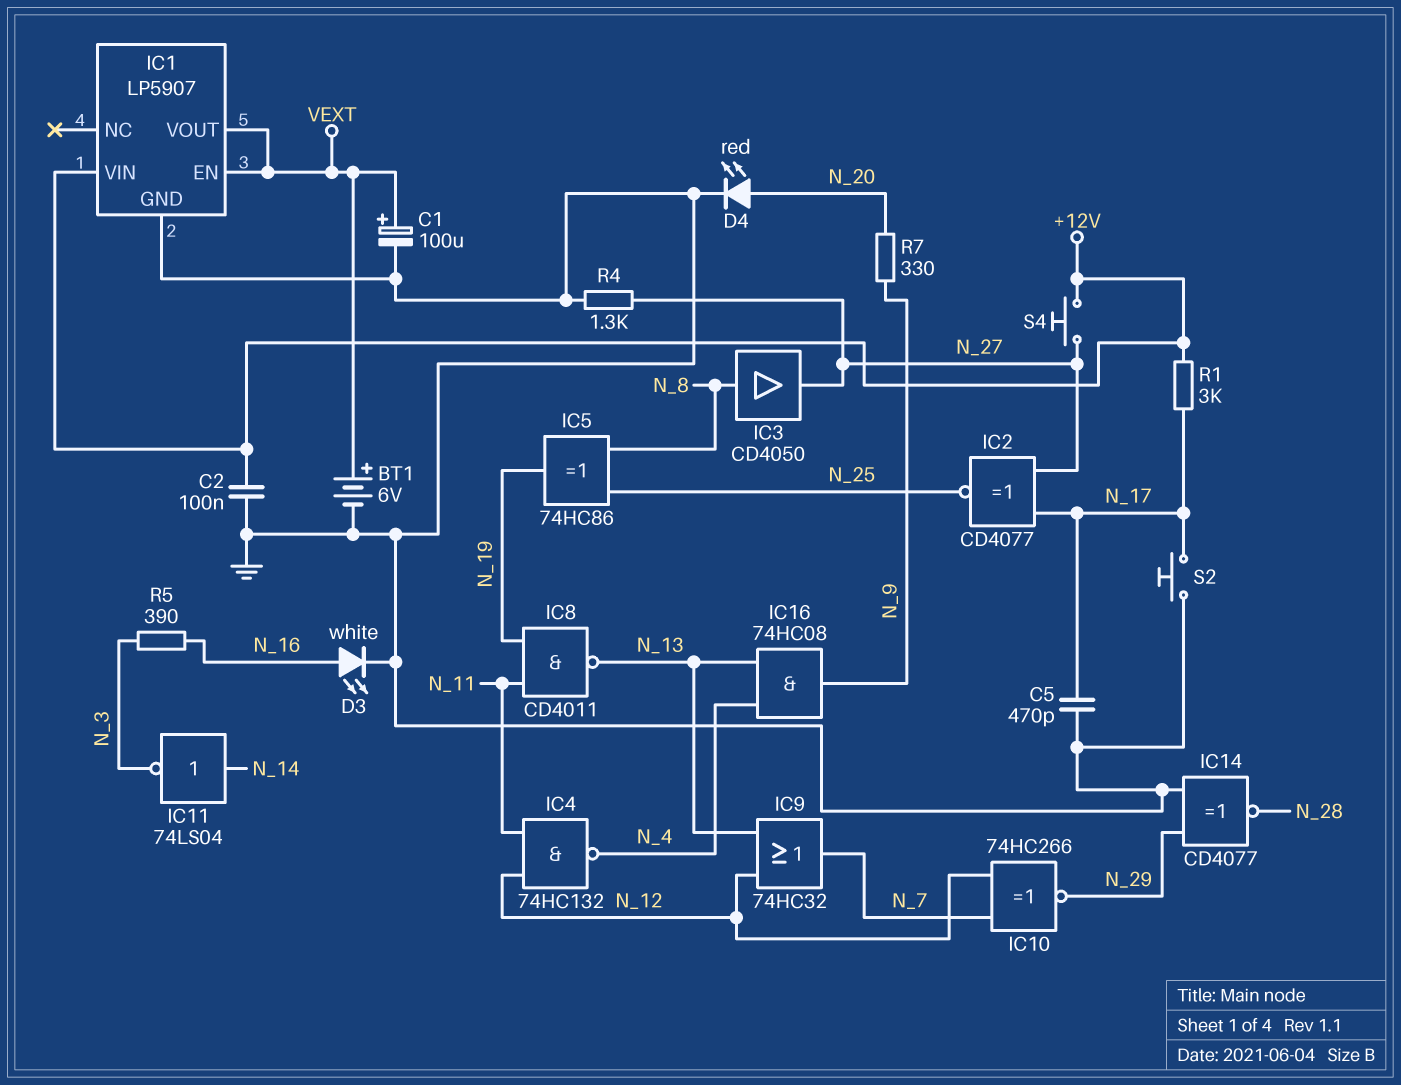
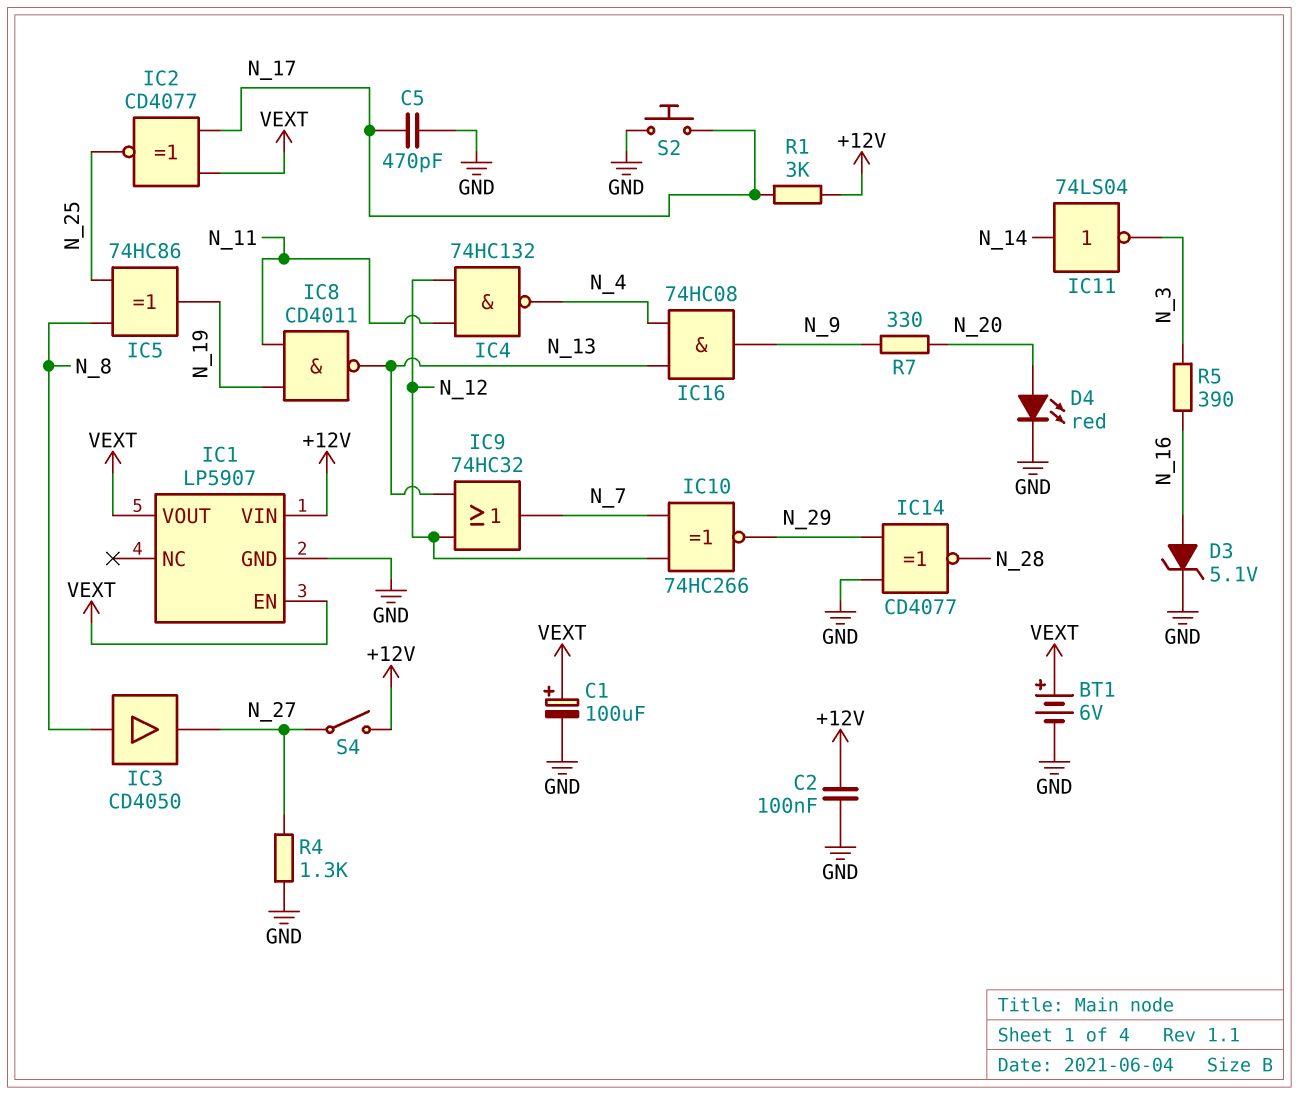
D3: LED white (A N_16, K GND) -> zener 5.1V (A N_16, K GND)
IC2: XNOR CD4077 (in N_17, in N_27, out N_25) -> XNOR CD4077 (in N_17, in VEXT, out N_25)
S4: button (+12V, N_27) -> switch (+12V, N_27)

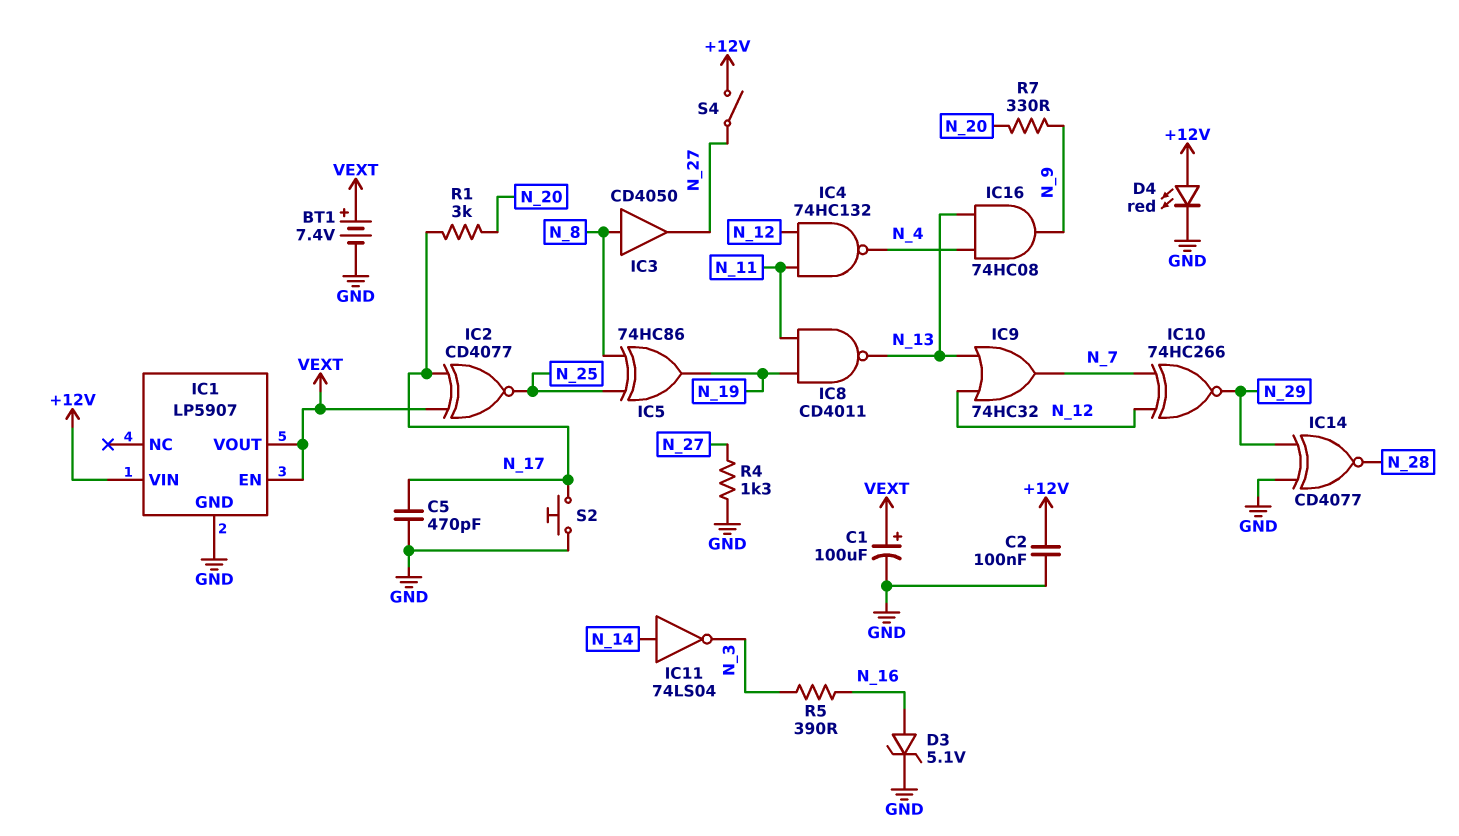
BT1: 6V (plus VEXT, minus GND) -> 7.4V (plus VEXT, minus GND)
D4: LED red (A N_20, K GND) -> LED red (A +12V, K GND)
R1: 3k (+12V, N_17) -> 3k (N_17, N_20)

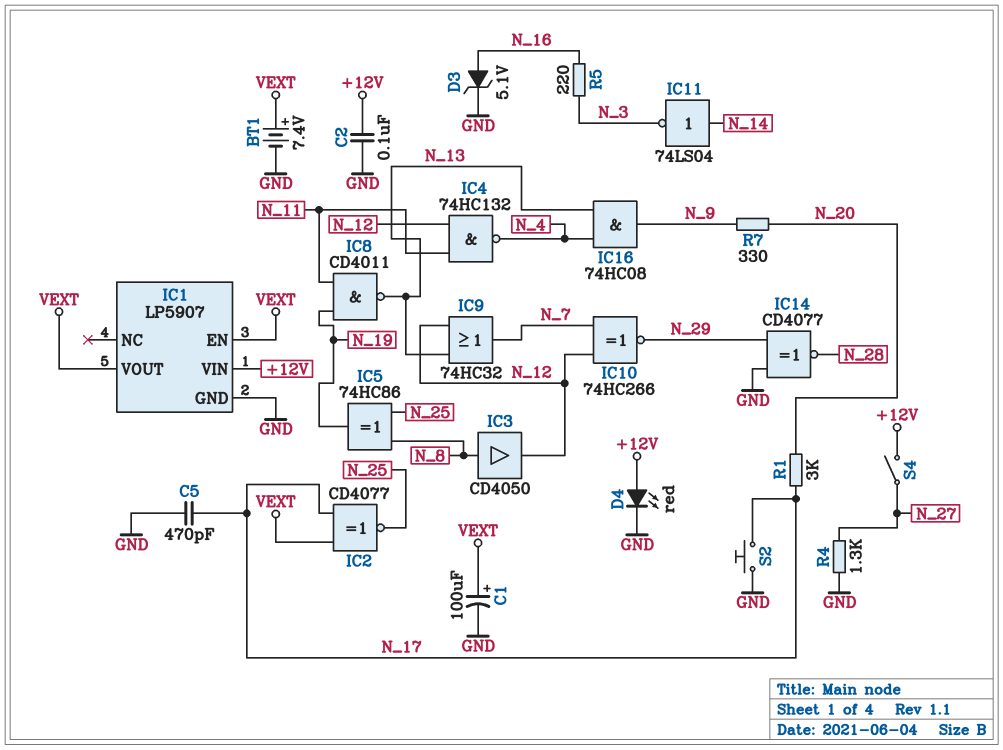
IC3: buffer CD4050 (in N_8, out N_27) -> buffer CD4050 (in N_8, out N_12)
R5: 390 (N_3, N_16) -> 220 (N_3, N_16)

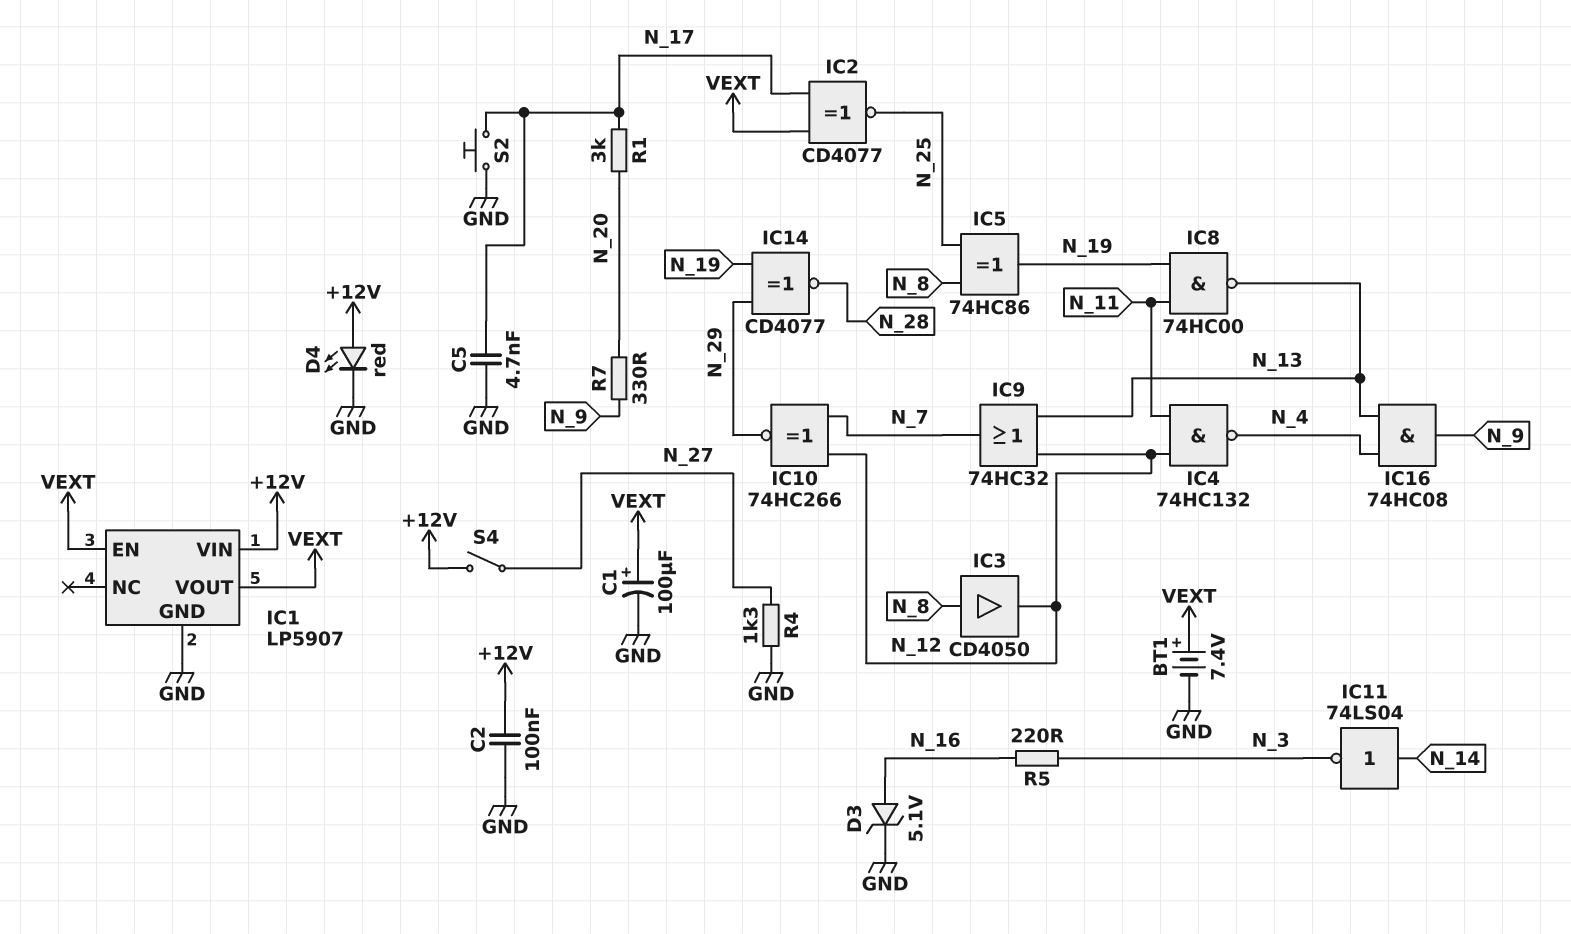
C5: 470pF (GND, N_17) -> 4.7nF (GND, N_17)
IC8: NAND CD4011 (in N_11, in N_19, out N_13) -> NAND 74HC00 (in N_11, in N_19, out N_13)
IC14: XNOR CD4077 (in GND, in N_29, out N_28) -> XNOR CD4077 (in N_19, in N_29, out N_28)

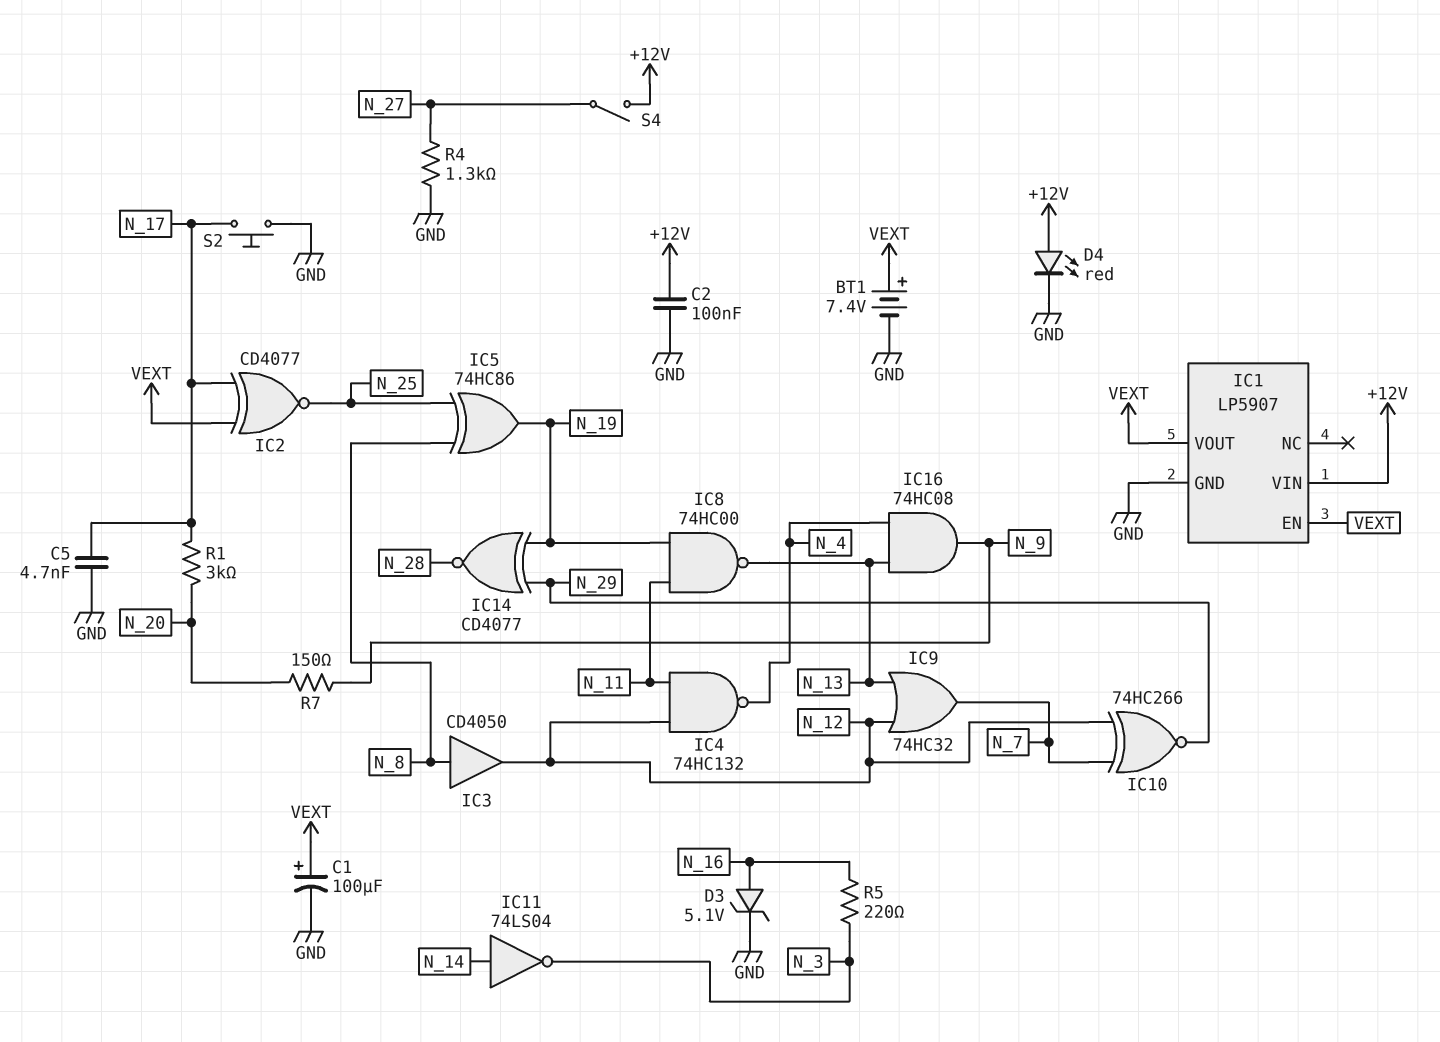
R7: 330 (N_9, N_20) -> 150 (N_9, N_20)

